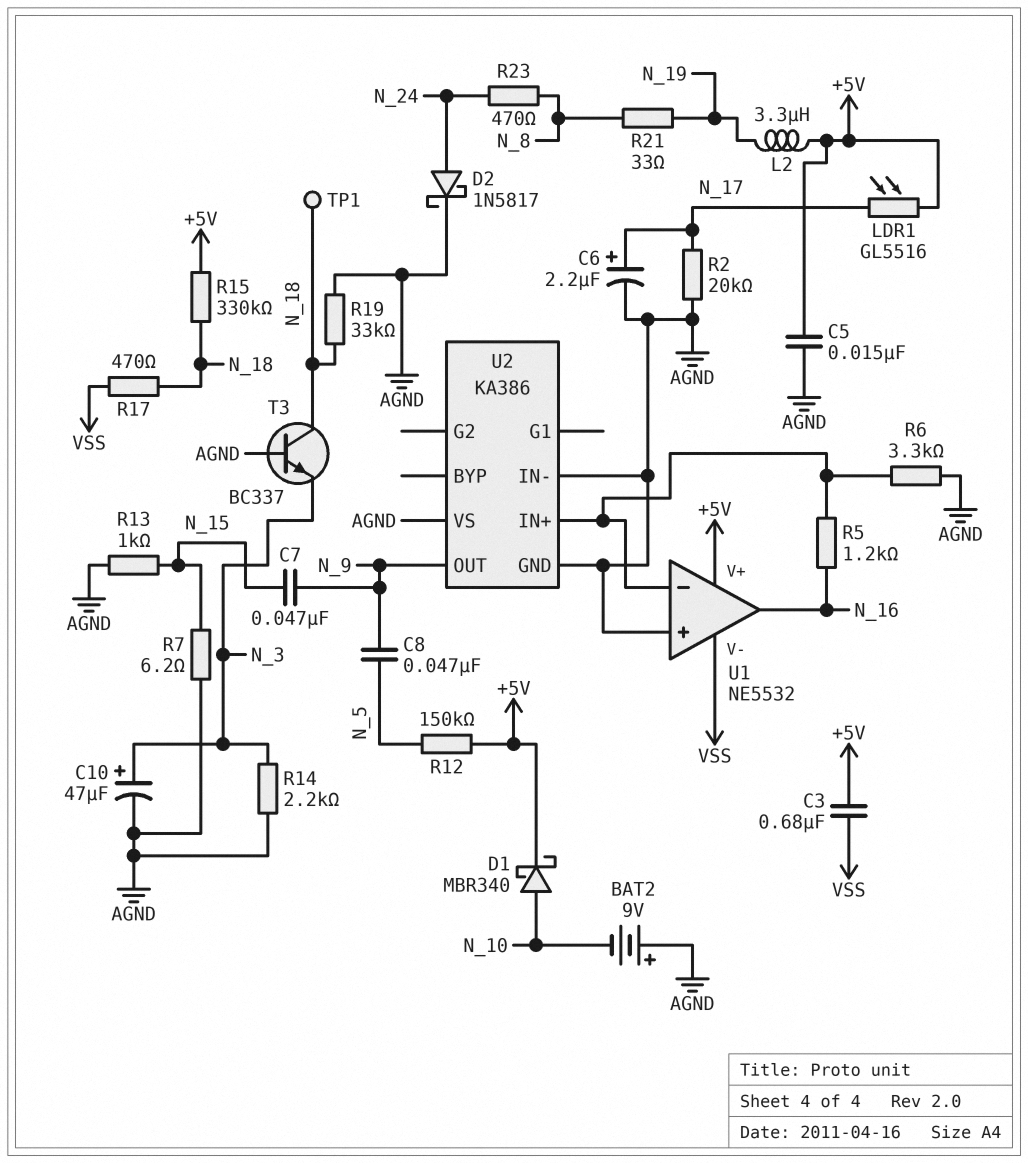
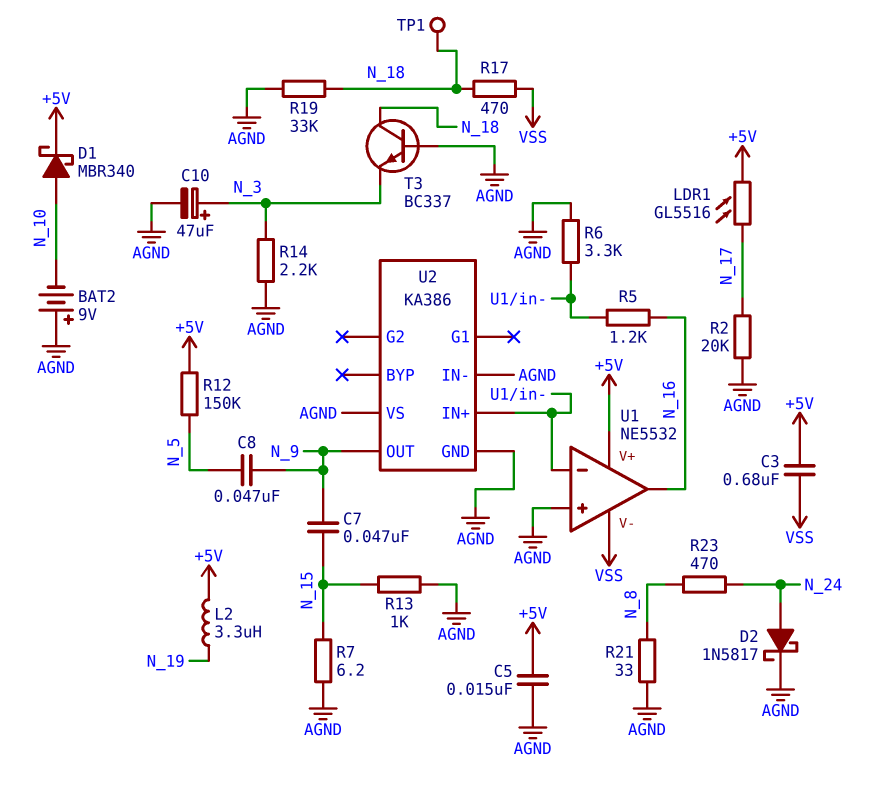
C6: 2.2uF (plus N_17, minus AGND) -> none
R15: 330k (+5V, N_18) -> none
R21: 33 (N_8, N_19) -> 33 (AGND, N_8)

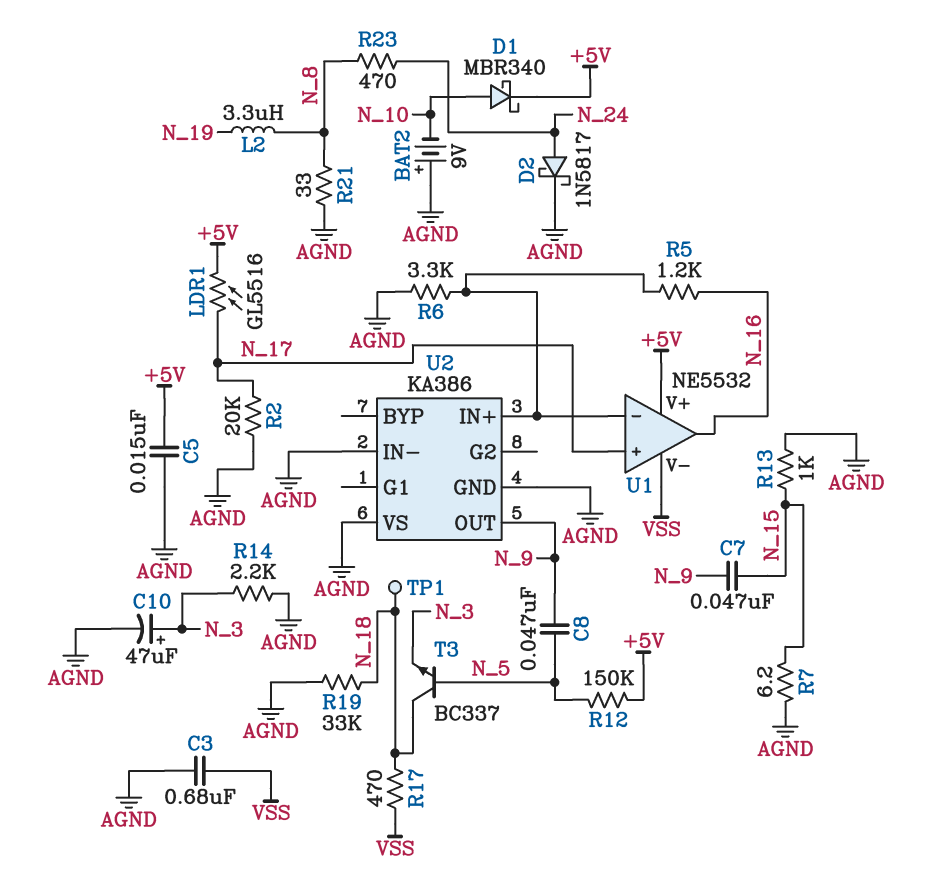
C3: 680nF (+5V, VSS) -> 680nF (AGND, VSS)
L2: 3.3uH (+5V, N_19) -> 3.3uH (N_8, N_19)
T3: NPN BC337 (B AGND, C N_18, E N_3) -> NPN BC337 (B N_5, C N_18, E N_3)
U1 pin in+: AGND -> N_17

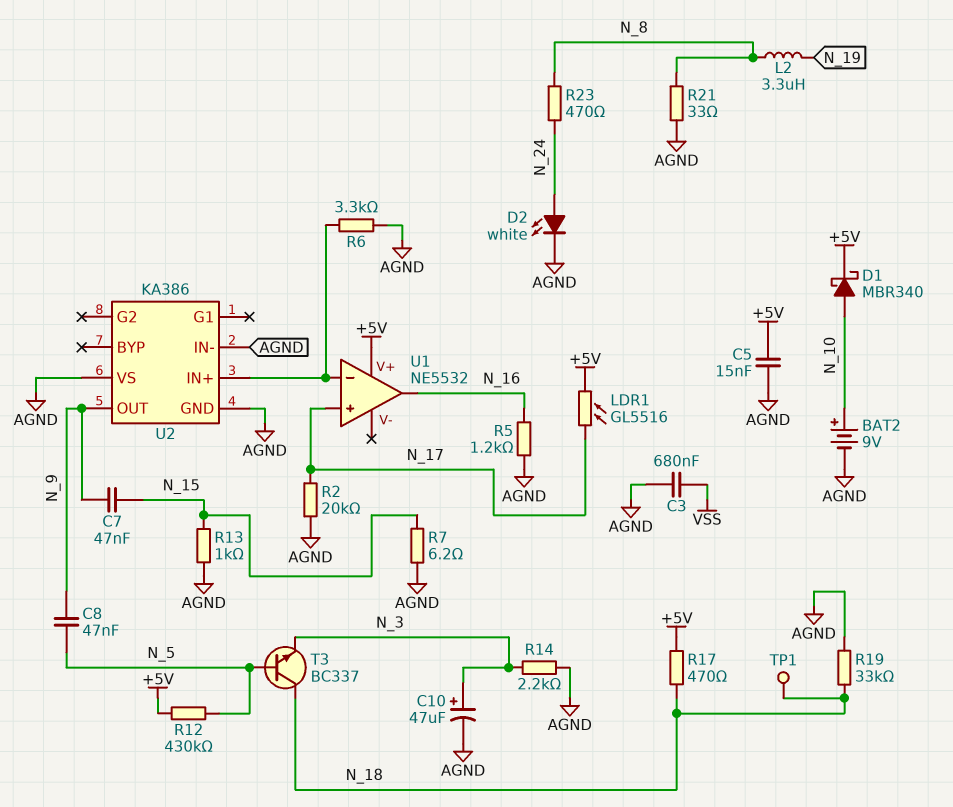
BAT2: 9V (plus AGND, minus N_10) -> 9V (plus N_10, minus AGND)
D2: schottky 1N5817 (A N_24, K AGND) -> LED white (A N_24, K AGND)
R5: 1.2k (N_16, U1/in-) -> 1.2k (AGND, N_16)
R12: 150k (+5V, N_5) -> 430k (+5V, N_5)
R17: 470 (N_18, VSS) -> 470 (+5V, N_18)
U1 pin V-: VSS -> none

